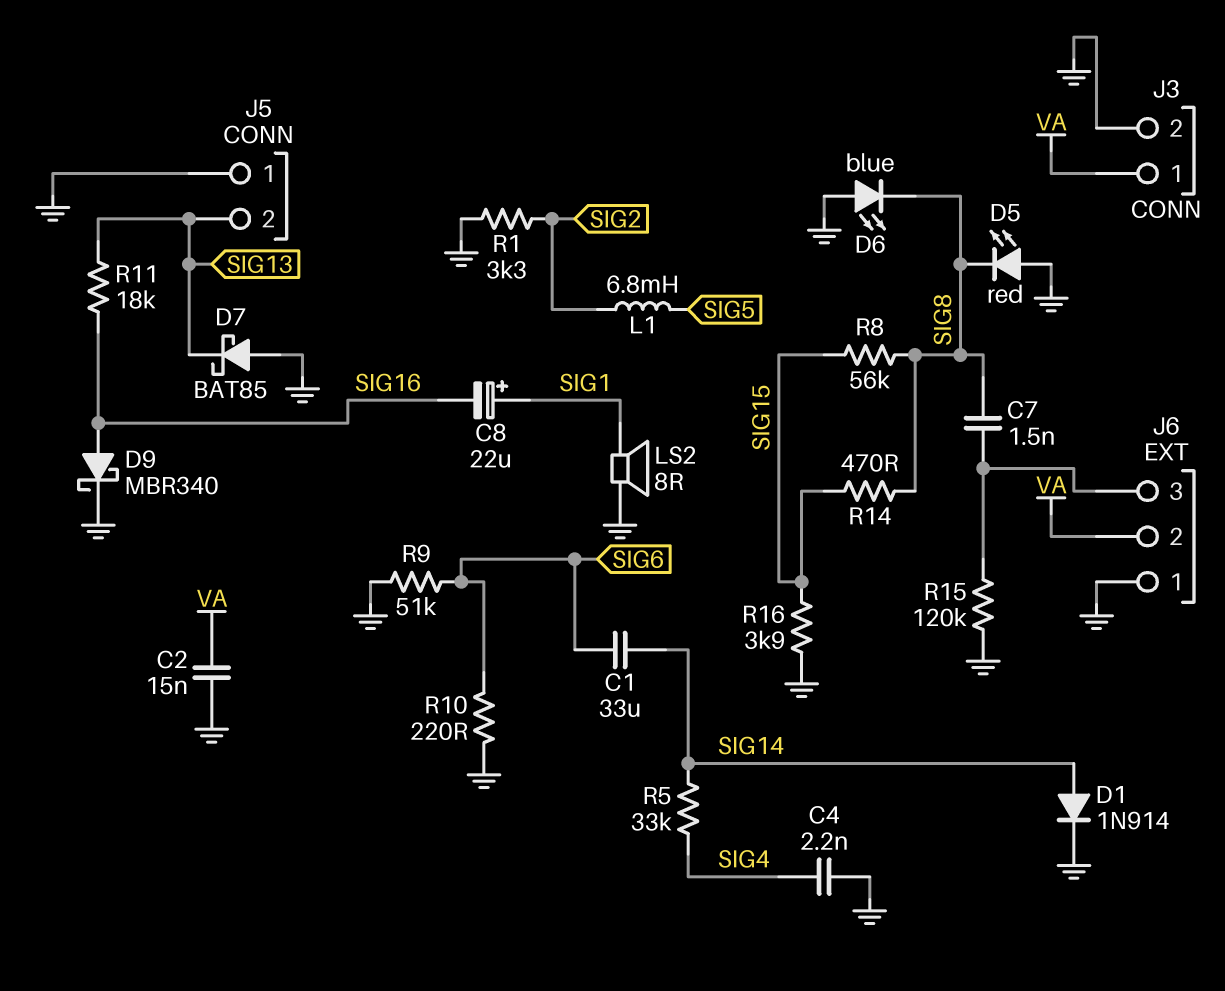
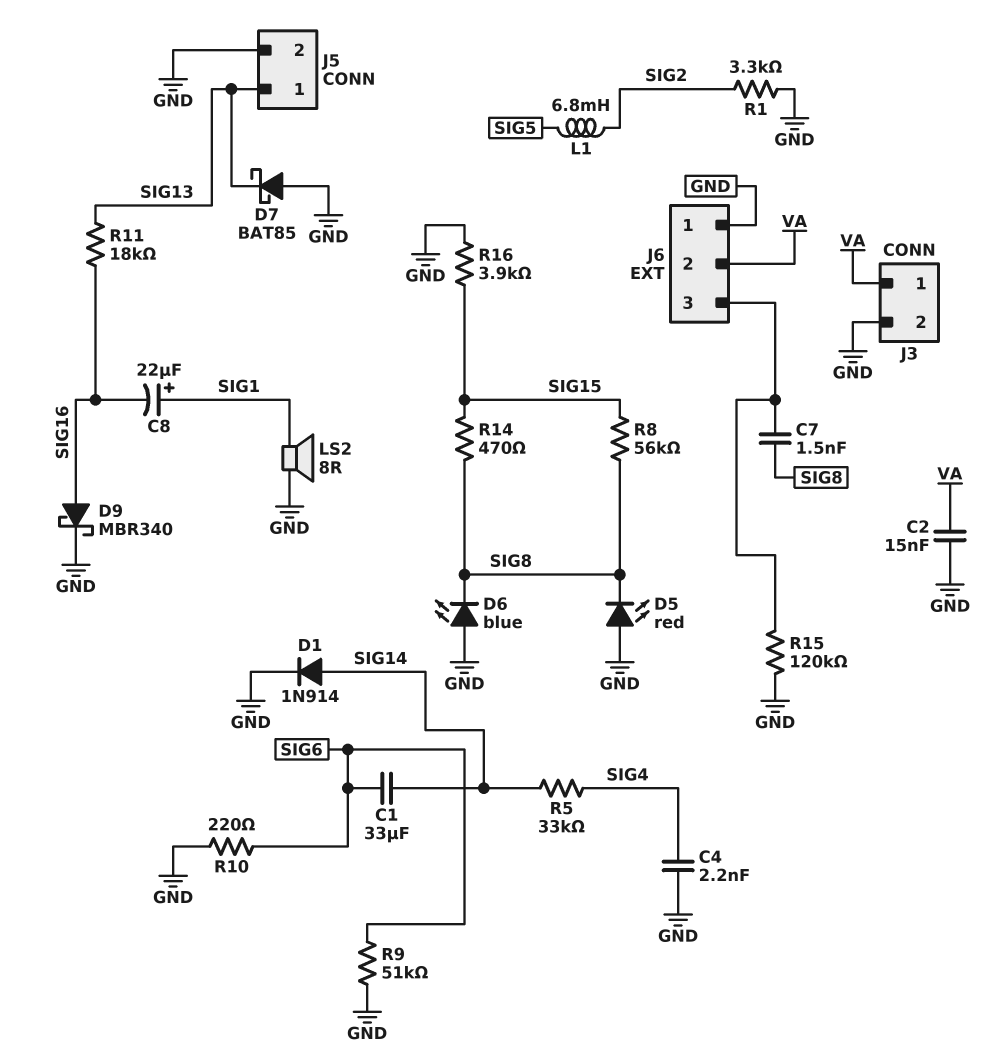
J5 pin 1: GND -> SIG13
J5 pin 2: SIG13 -> GND

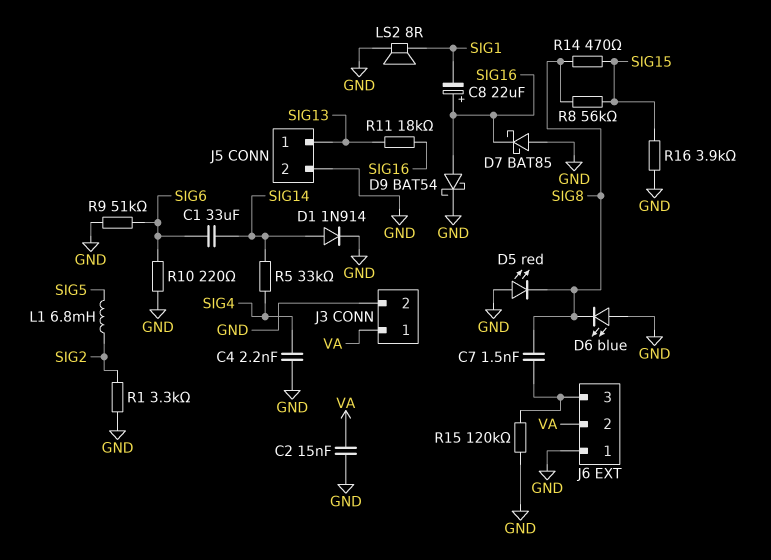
C8: 22uF (plus SIG1, minus SIG16) -> 22uF (plus SIG16, minus SIG1)
D7: schottky BAT85 (A GND, K SIG13) -> schottky BAT85 (A GND, K SIG16)
D9: schottky MBR340 (A SIG16, K GND) -> schottky BAT54 (A SIG16, K GND)

